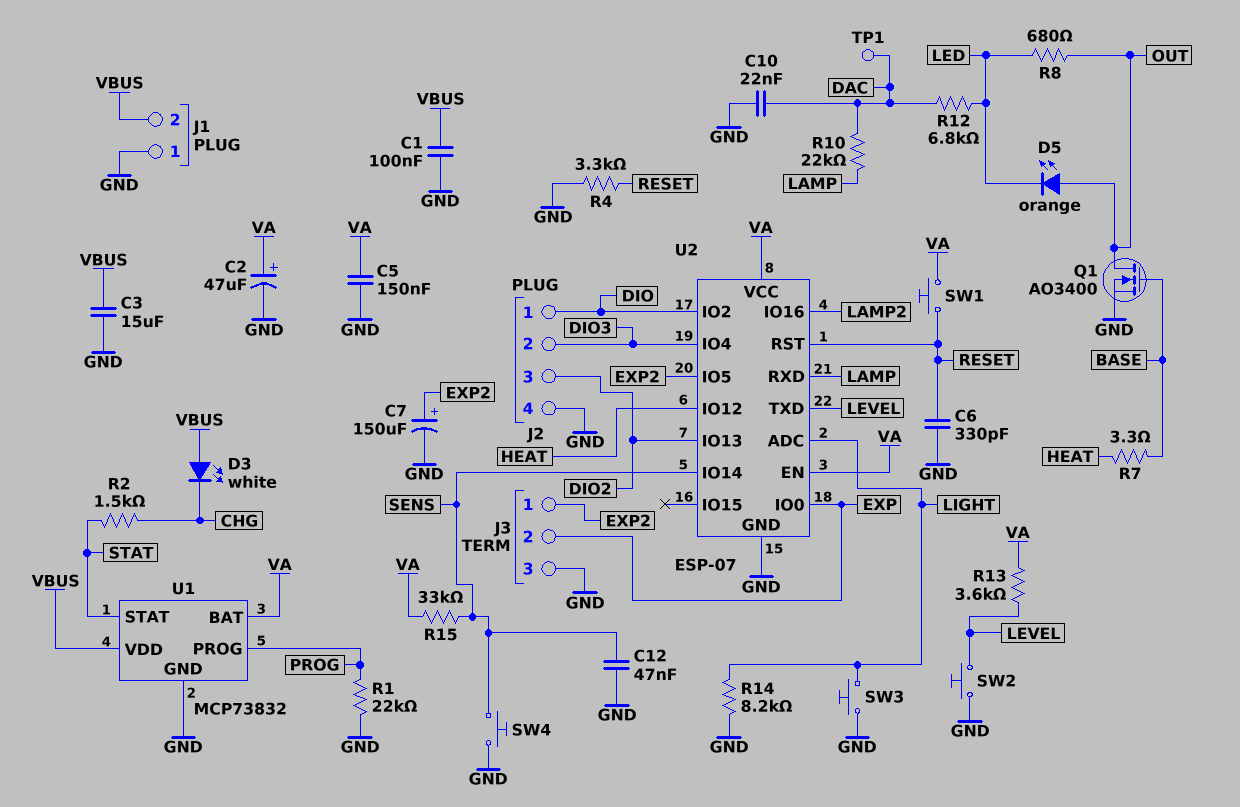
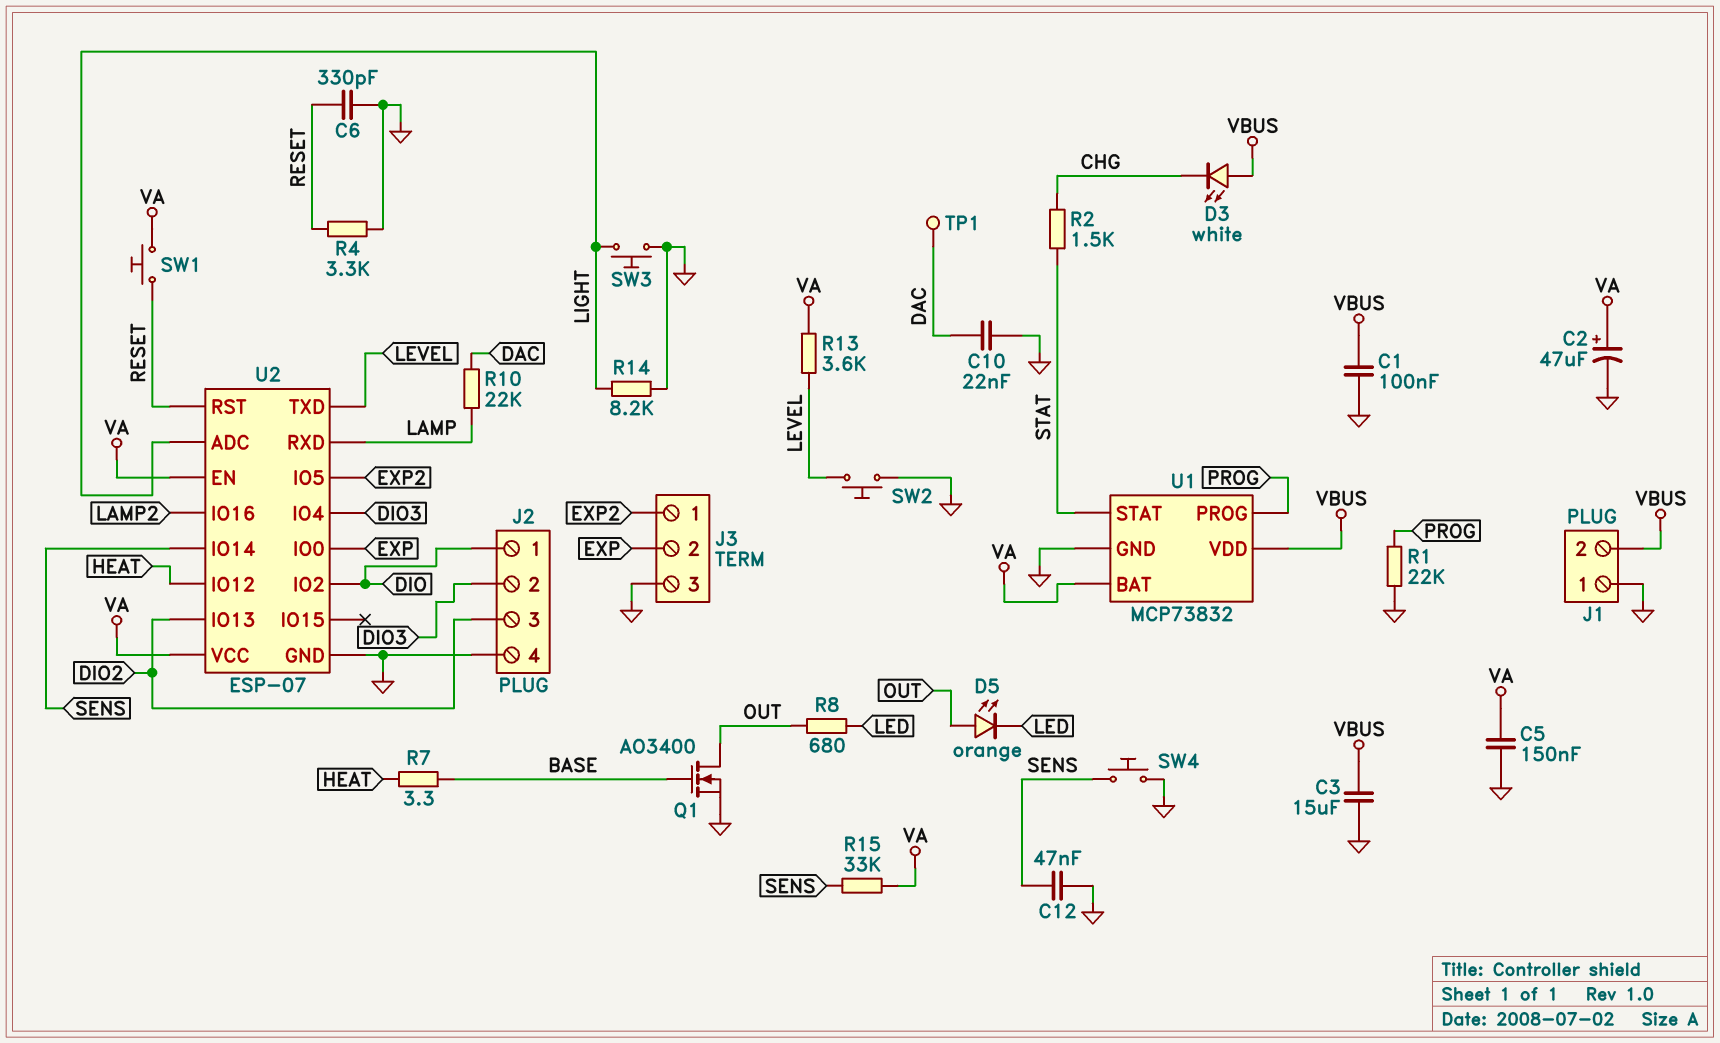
C7: 150uF (plus EXP2, minus GND) -> none
R12: 6.8k (DAC, LED) -> none

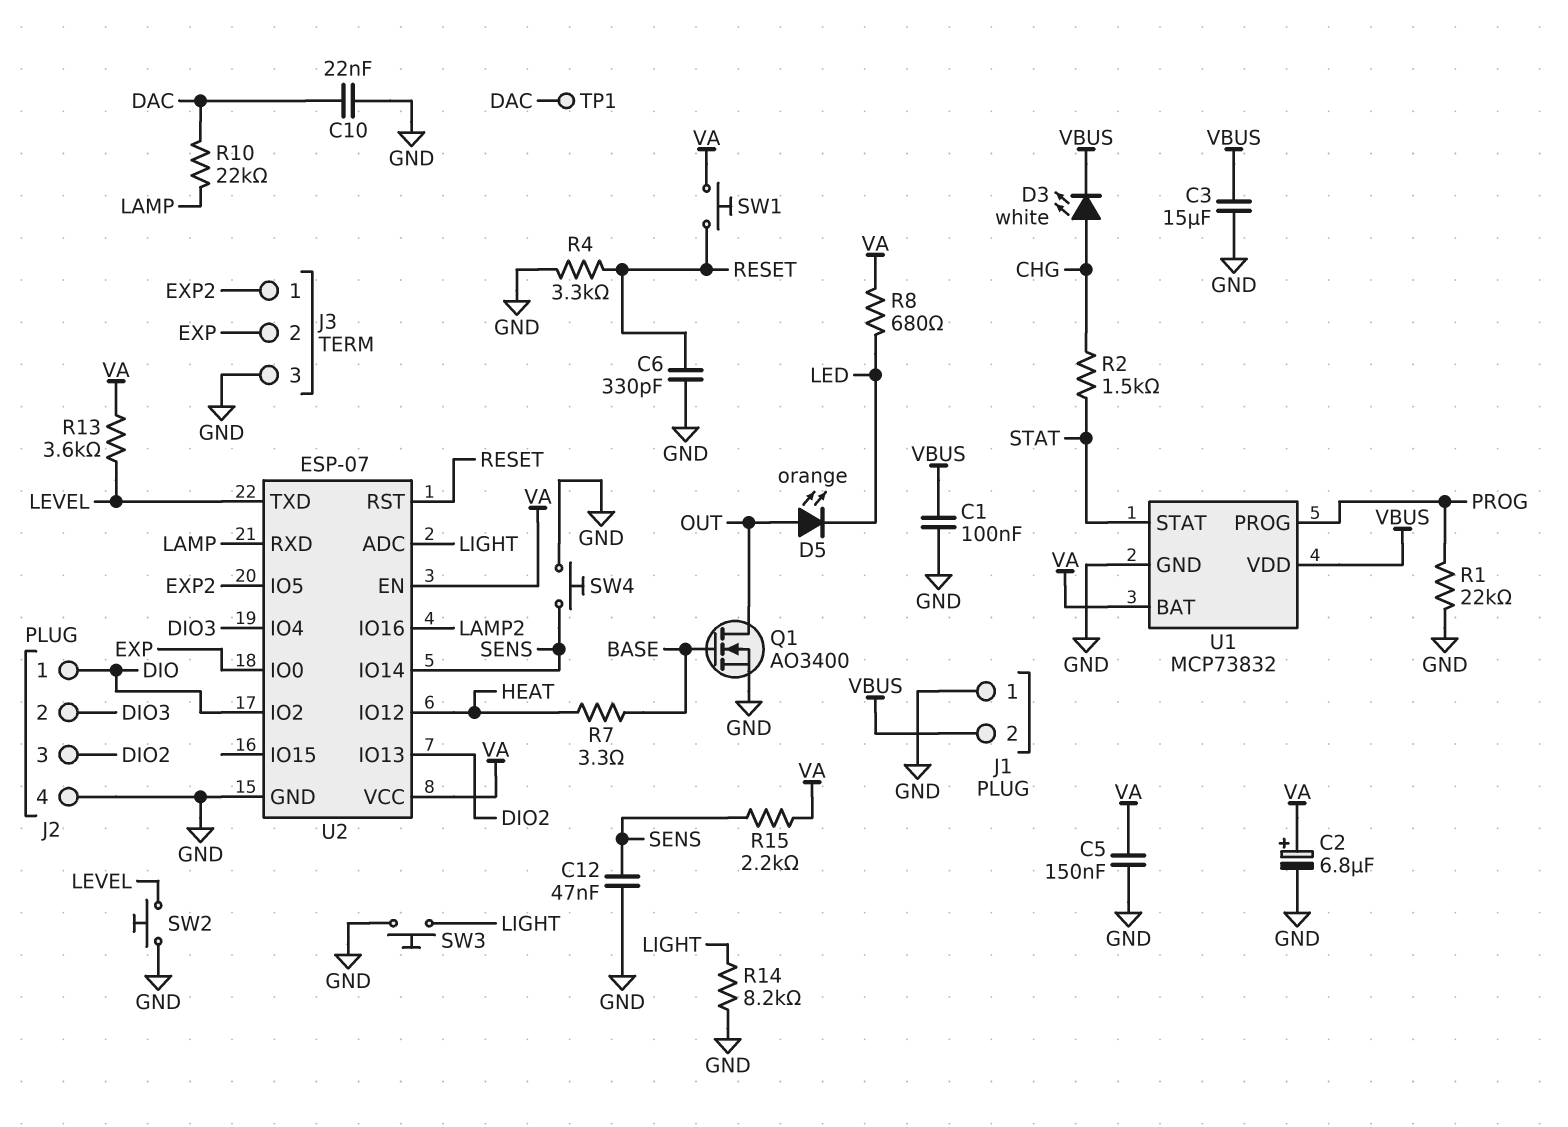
C2: 47uF (plus VA, minus GND) -> 6.8uF (plus VA, minus GND)
D3: LED white (A VBUS, K CHG) -> LED white (A CHG, K VBUS)
R8: 680 (LED, OUT) -> 680 (LED, VA)
R15: 33k (SENS, VA) -> 2.2k (SENS, VA)

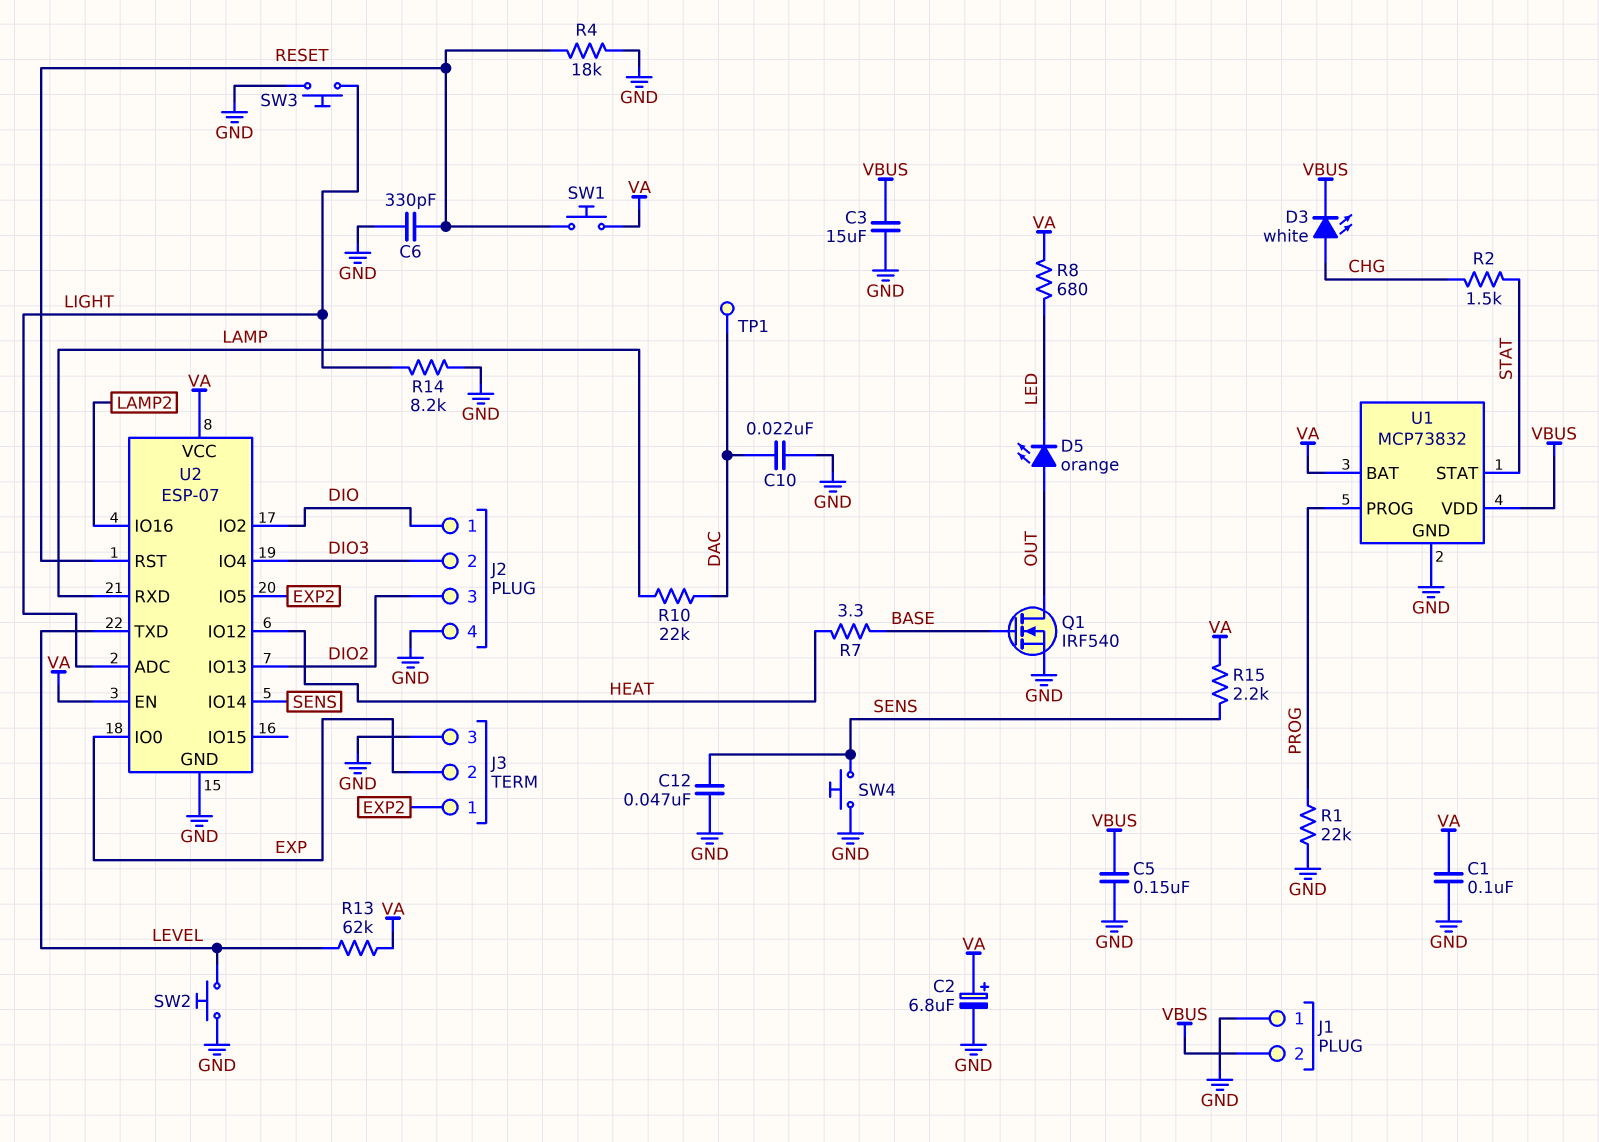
C1: 100nF (GND, VBUS) -> 100nF (GND, VA)
C5: 150nF (GND, VA) -> 150nF (GND, VBUS)
Q1: NMOS AO3400 (G BASE, D OUT, S GND) -> NMOS IRF540 (G BASE, D OUT, S GND)
R4: 3.3k (GND, RESET) -> 18k (GND, RESET)
R13: 3.6k (LEVEL, VA) -> 62k (LEVEL, VA)

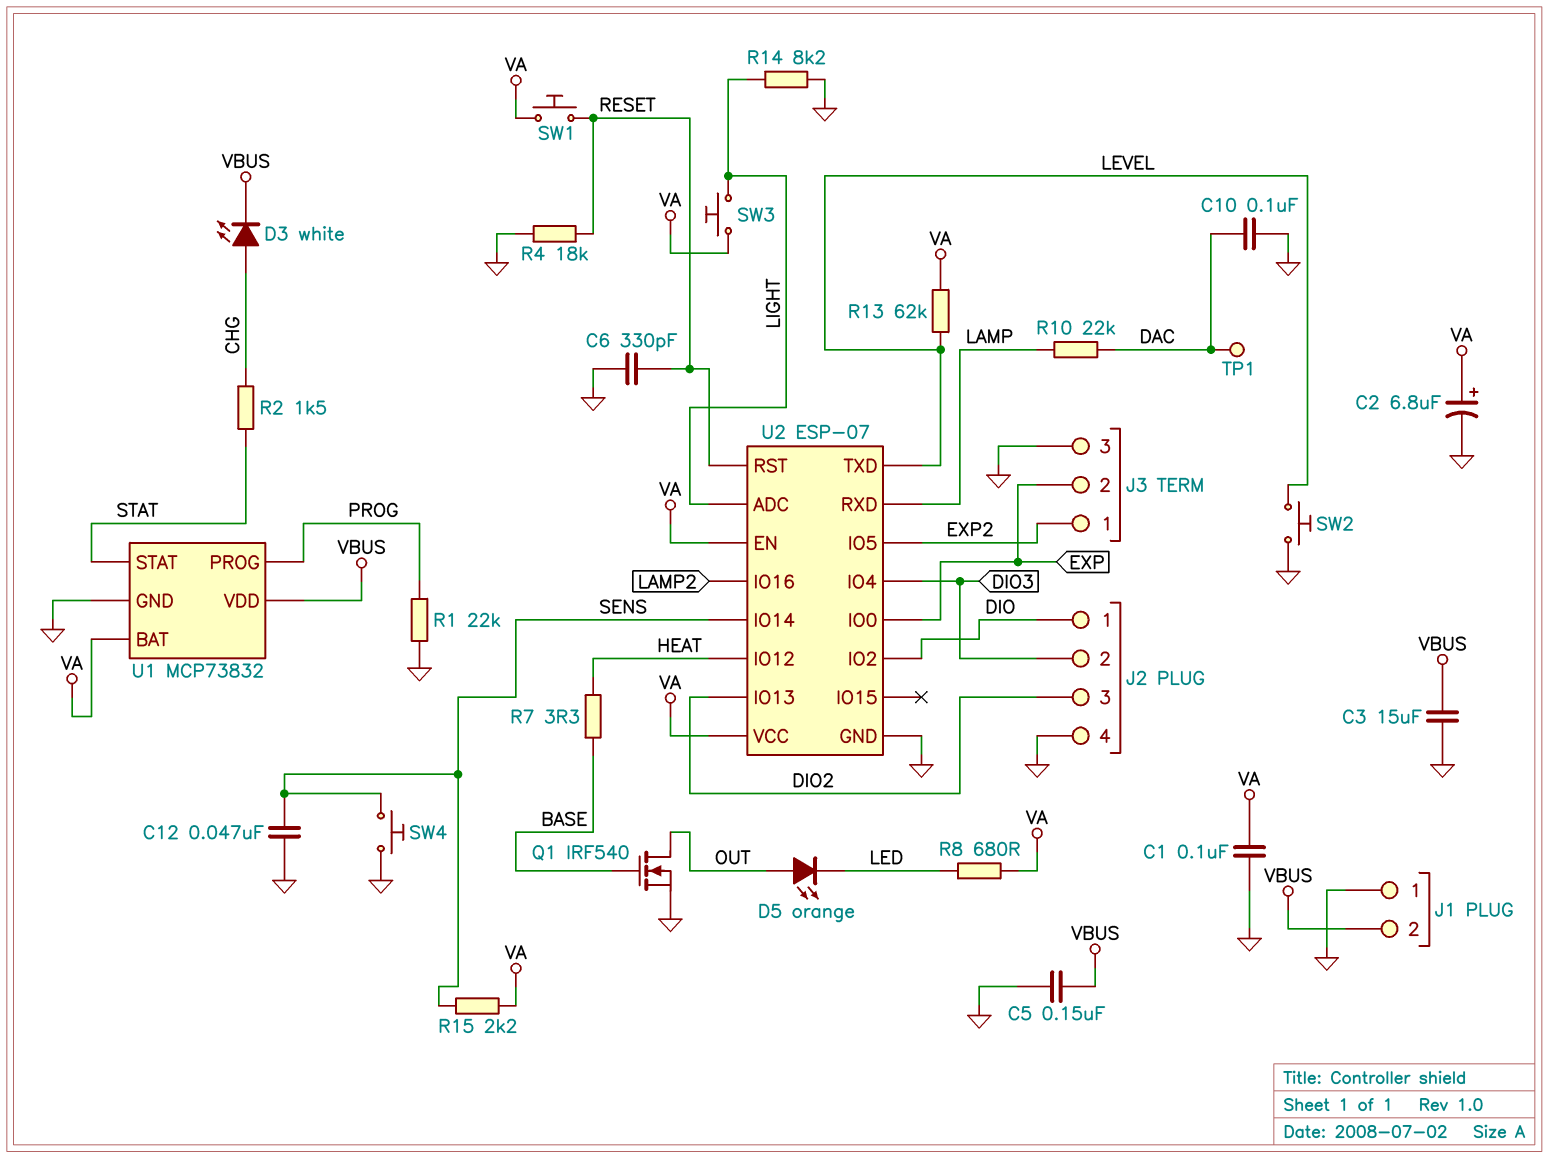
C10: 22nF (DAC, GND) -> 100nF (DAC, GND)
SW3: button (GND, LIGHT) -> button (LIGHT, VA)

